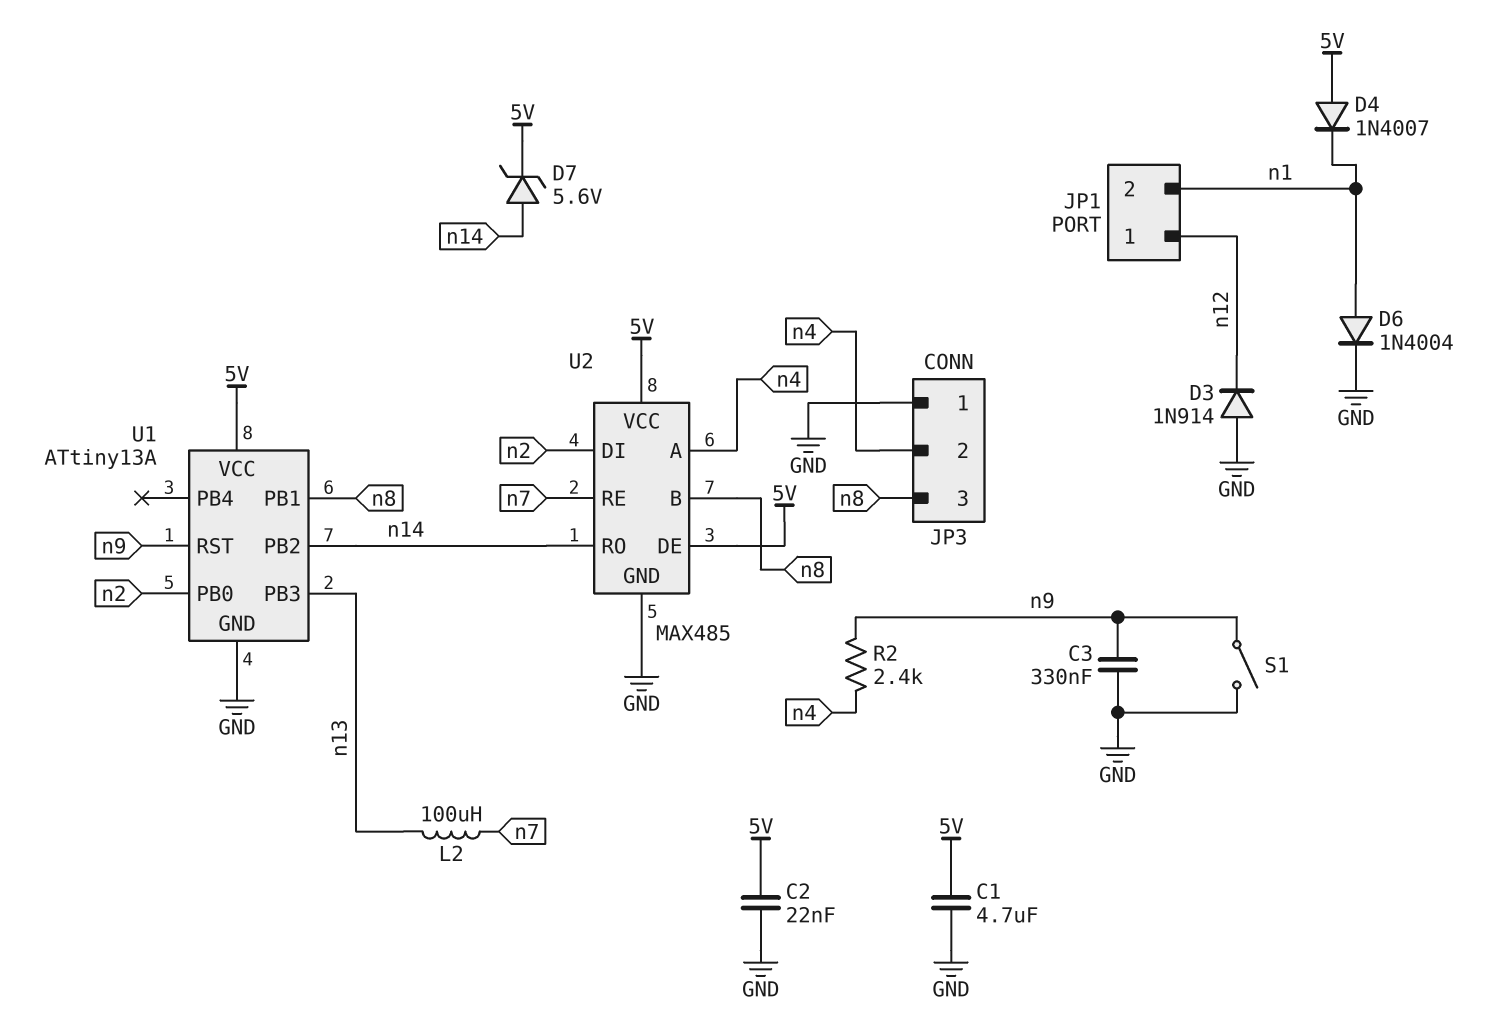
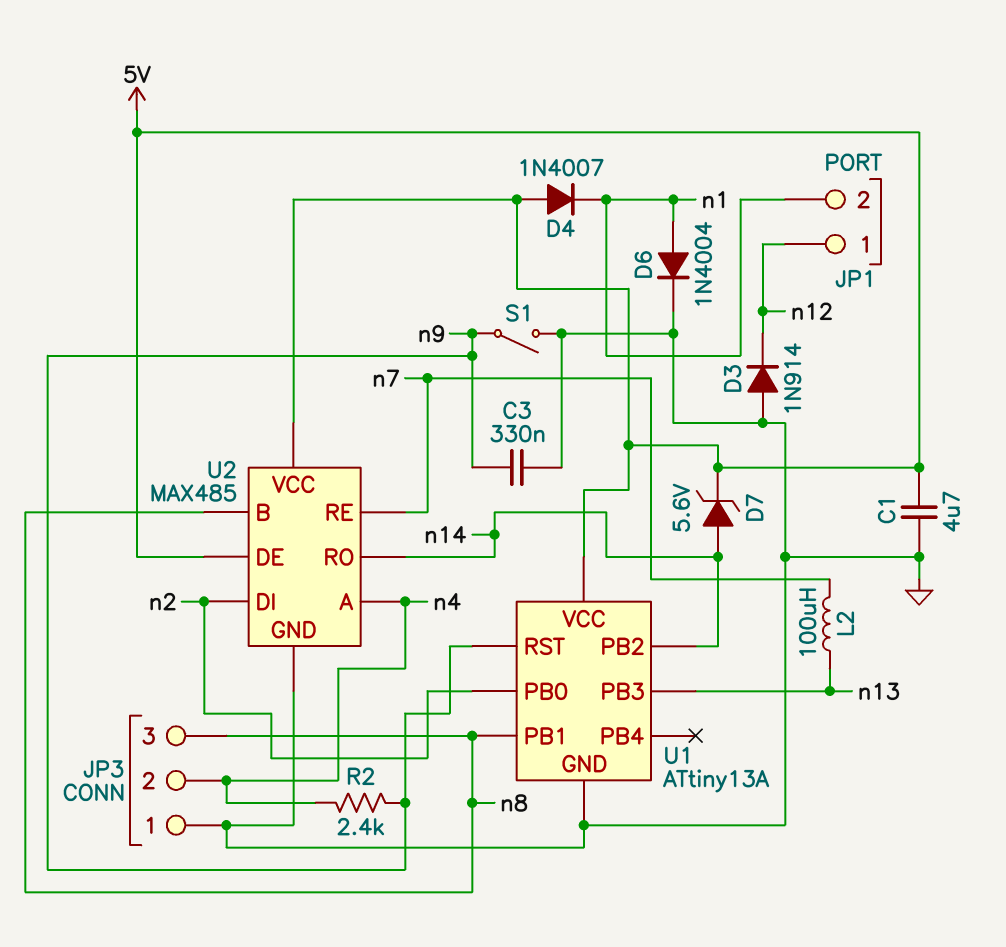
C2: 22nF (5V, GND) -> none

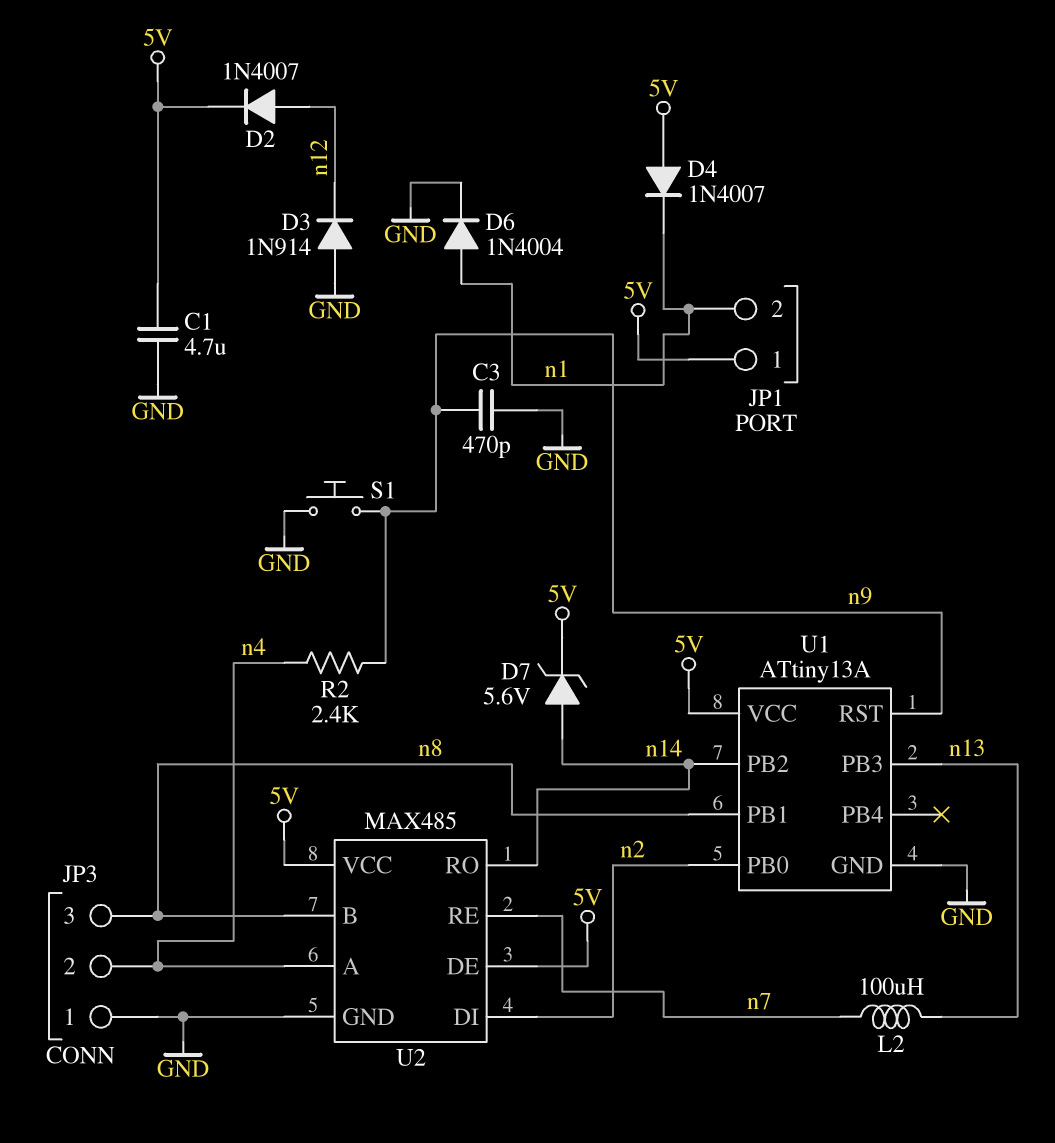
C3: 330nF (GND, n9) -> 470pF (GND, n9)
D2: none -> diode 1N4007 (A n12, K 5V)
JP1 pin 1: n12 -> 5V
S1: switch (GND, n9) -> button (GND, n9)

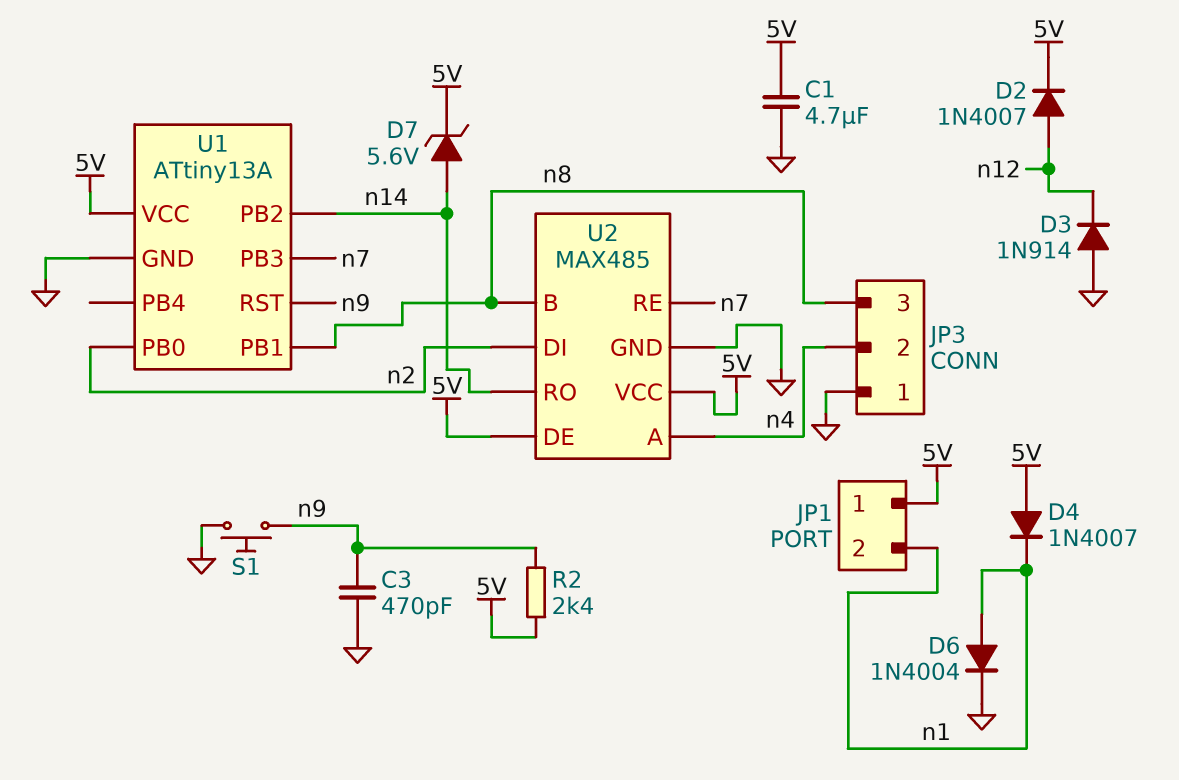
L2: 100uH (n7, n13) -> none
R2: 2.4k (n4, n9) -> 2.4k (5V, n9)
U1 pin PB3: n13 -> n7

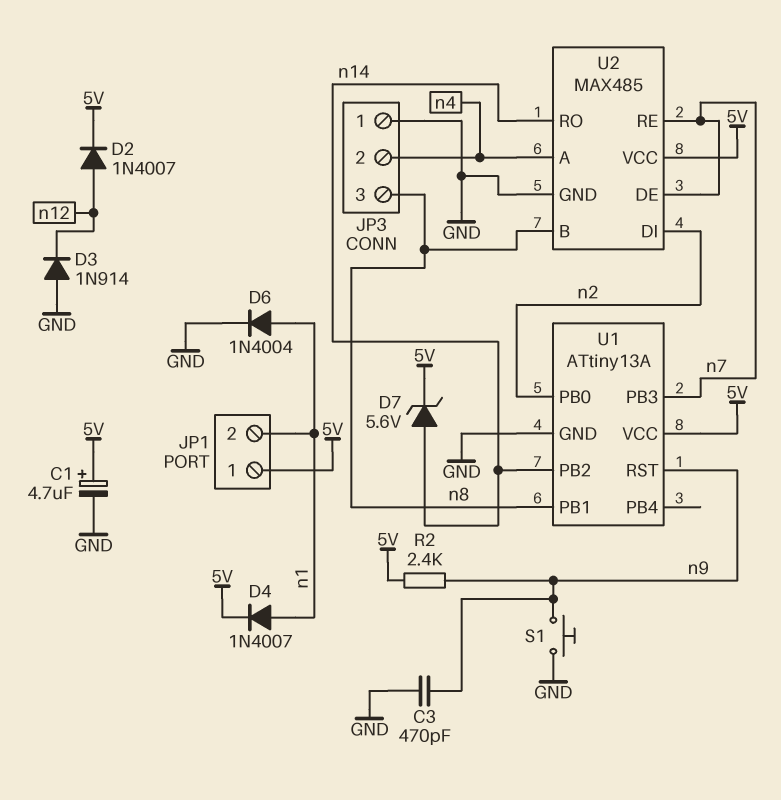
C1: 4.7uF (5V, GND) -> 4.7uF (plus 5V, minus GND)
D4: diode 1N4007 (A 5V, K n1) -> diode 1N4007 (A n1, K 5V)
U2 pin DE: 5V -> n7

